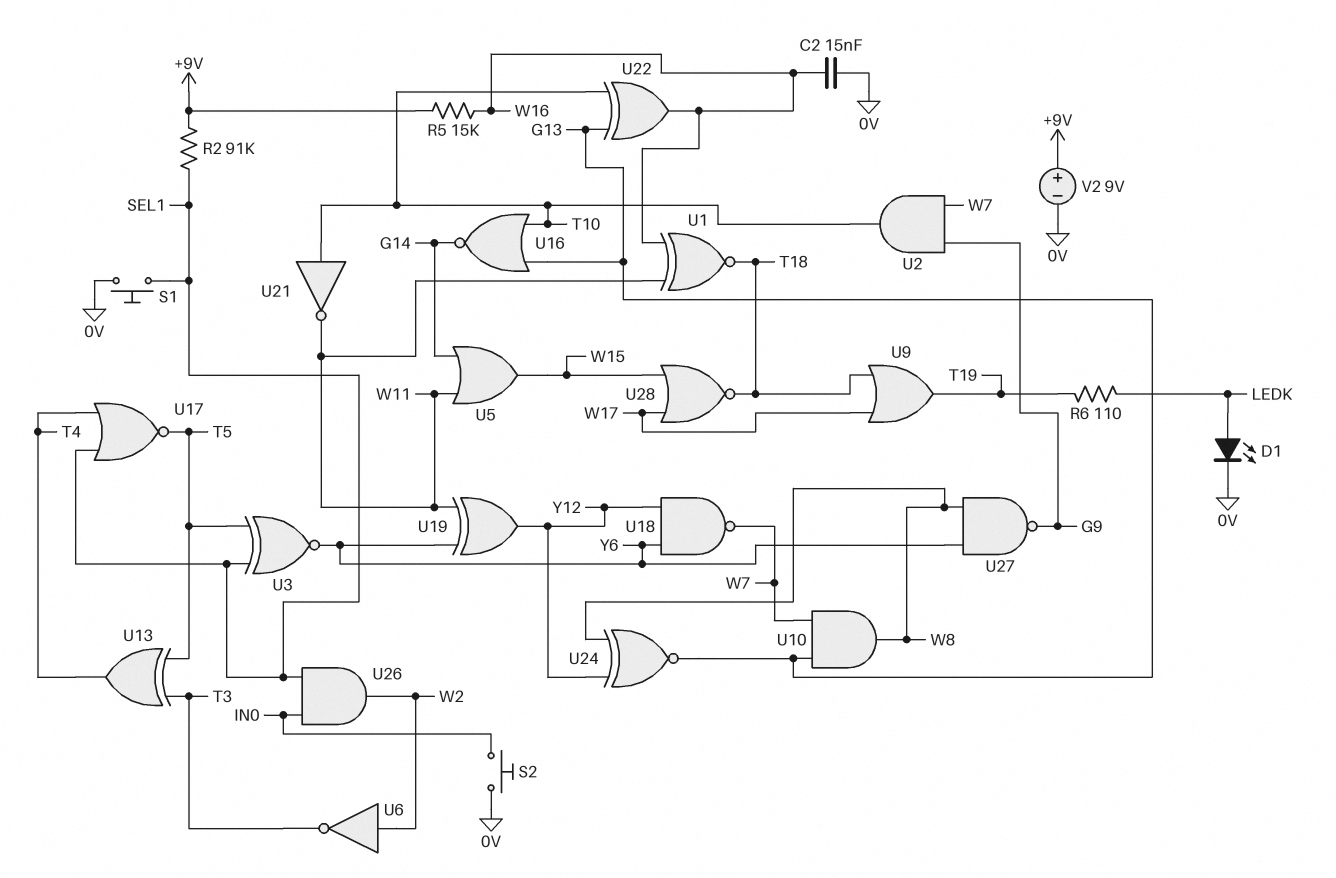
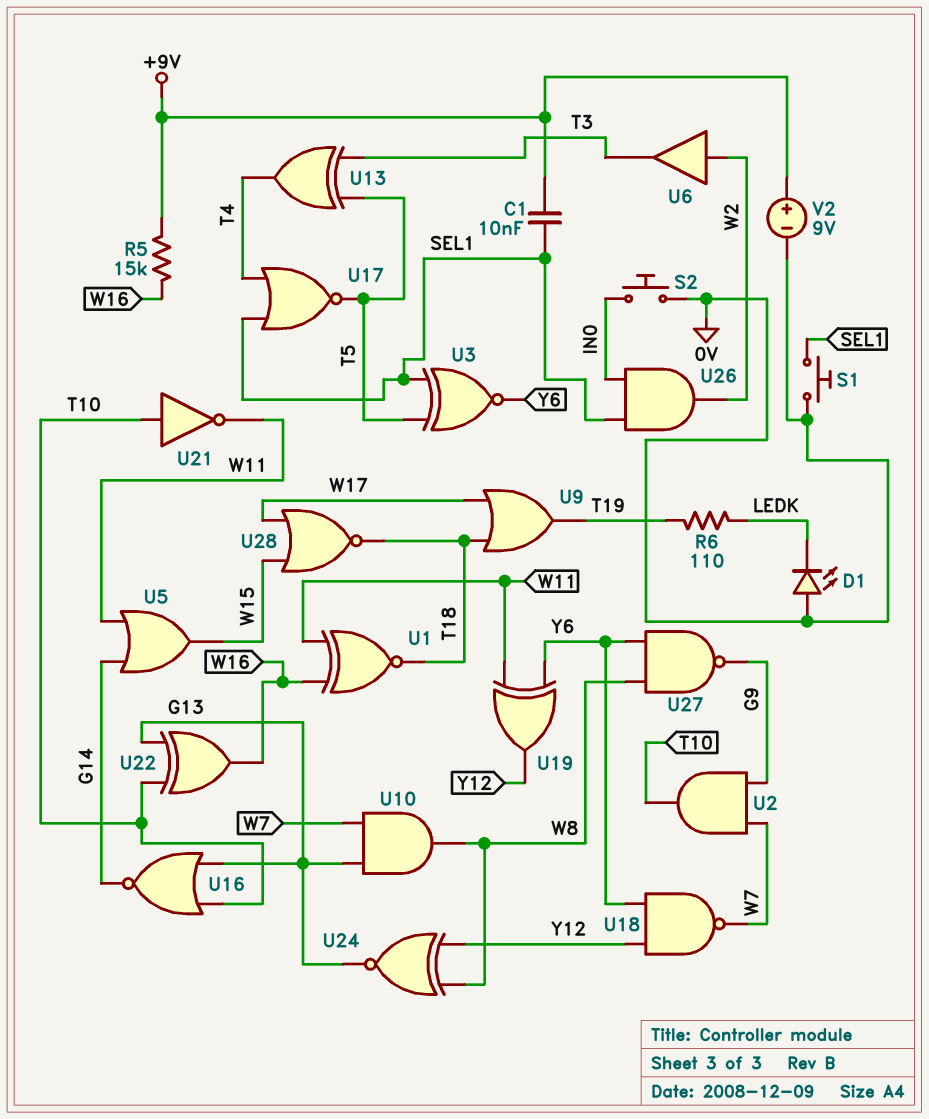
C1: none -> 10nF (+9V, SEL1)
C2: 15nF (0V, W16) -> none
D1: LED (A LEDK, K 0V) -> LED (A 0V, K LEDK)
R2: 91k (+9V, SEL1) -> none
U6: NOT (in W2, out T3) -> buffer (in W2, out T3)

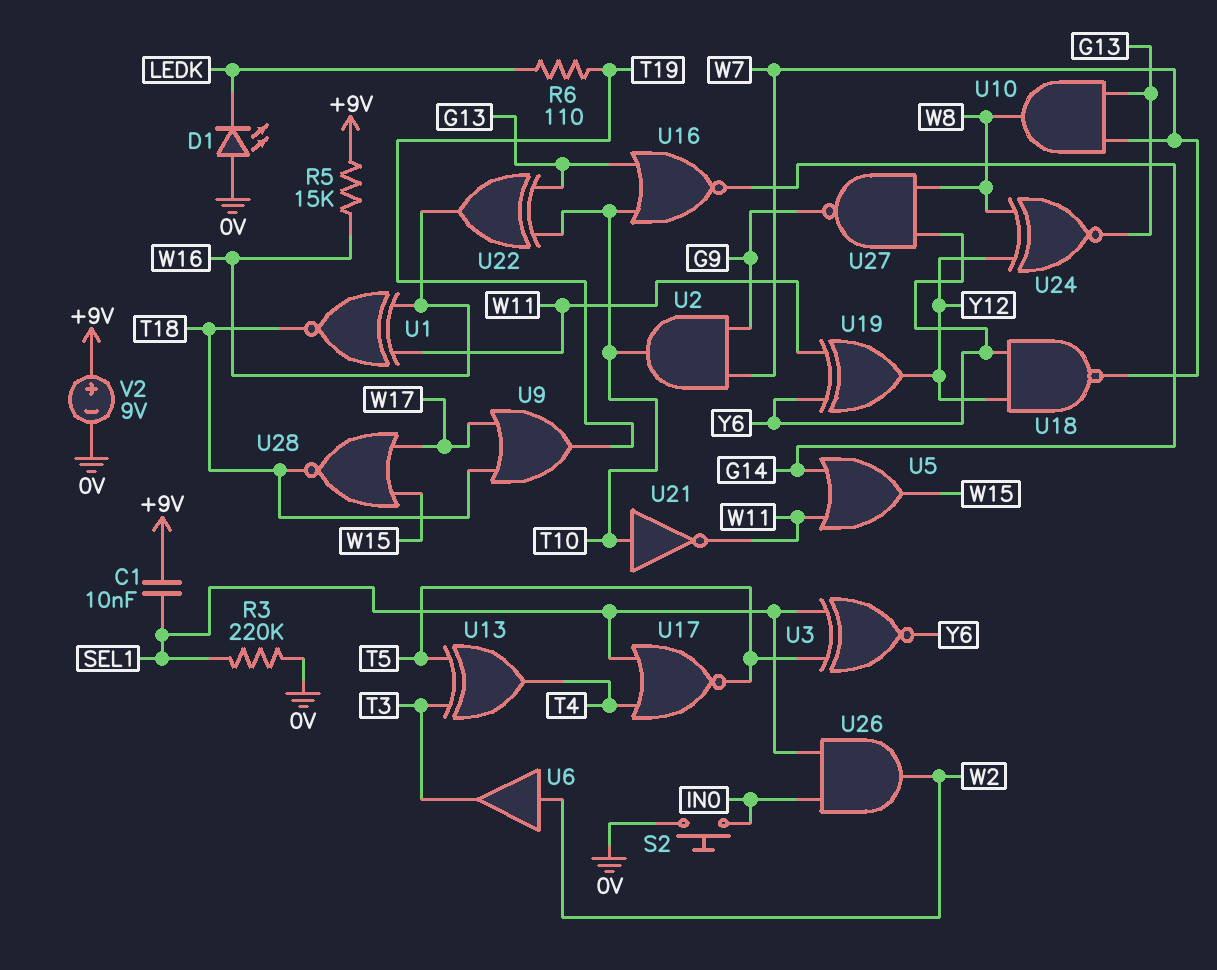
R3: none -> 220k (0V, SEL1)
S1: button (0V, SEL1) -> none

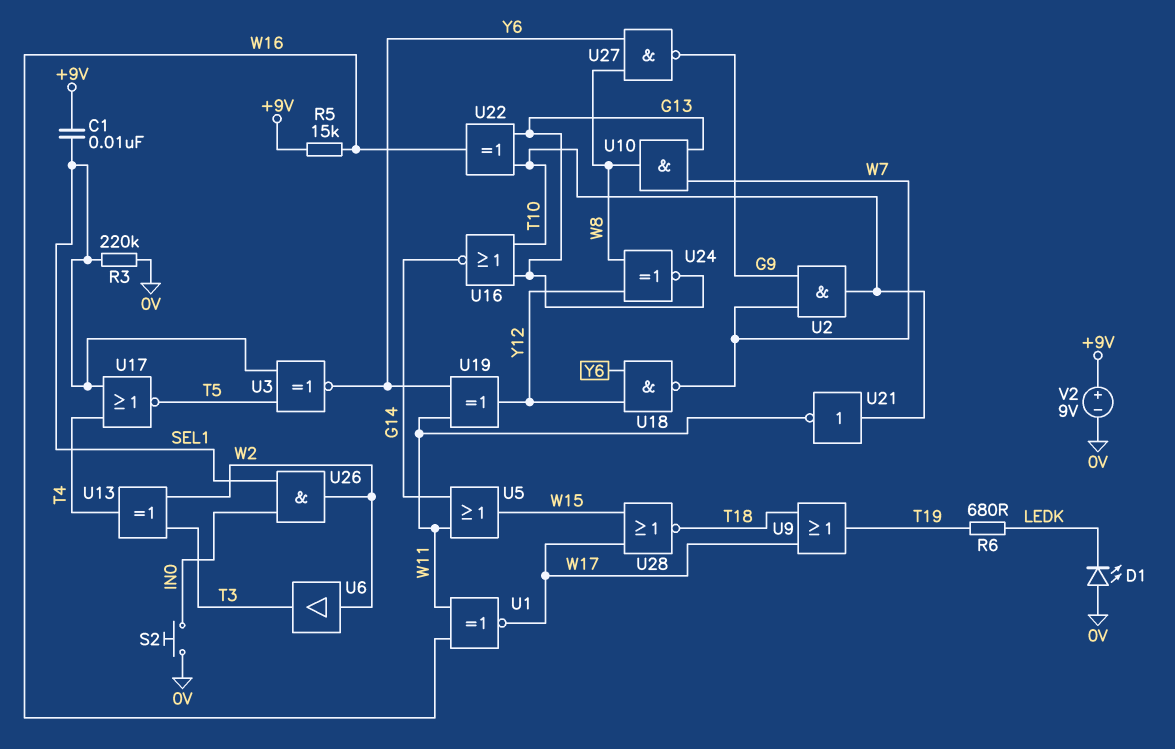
R6: 110 (LEDK, T19) -> 680 (LEDK, T19)
U1: XNOR (in W11, in W16, out T18) -> XNOR (in W11, in W16, out W17)
U13: XOR (in T3, in T5, out T4) -> XOR (in T3, in W2, out T4)

